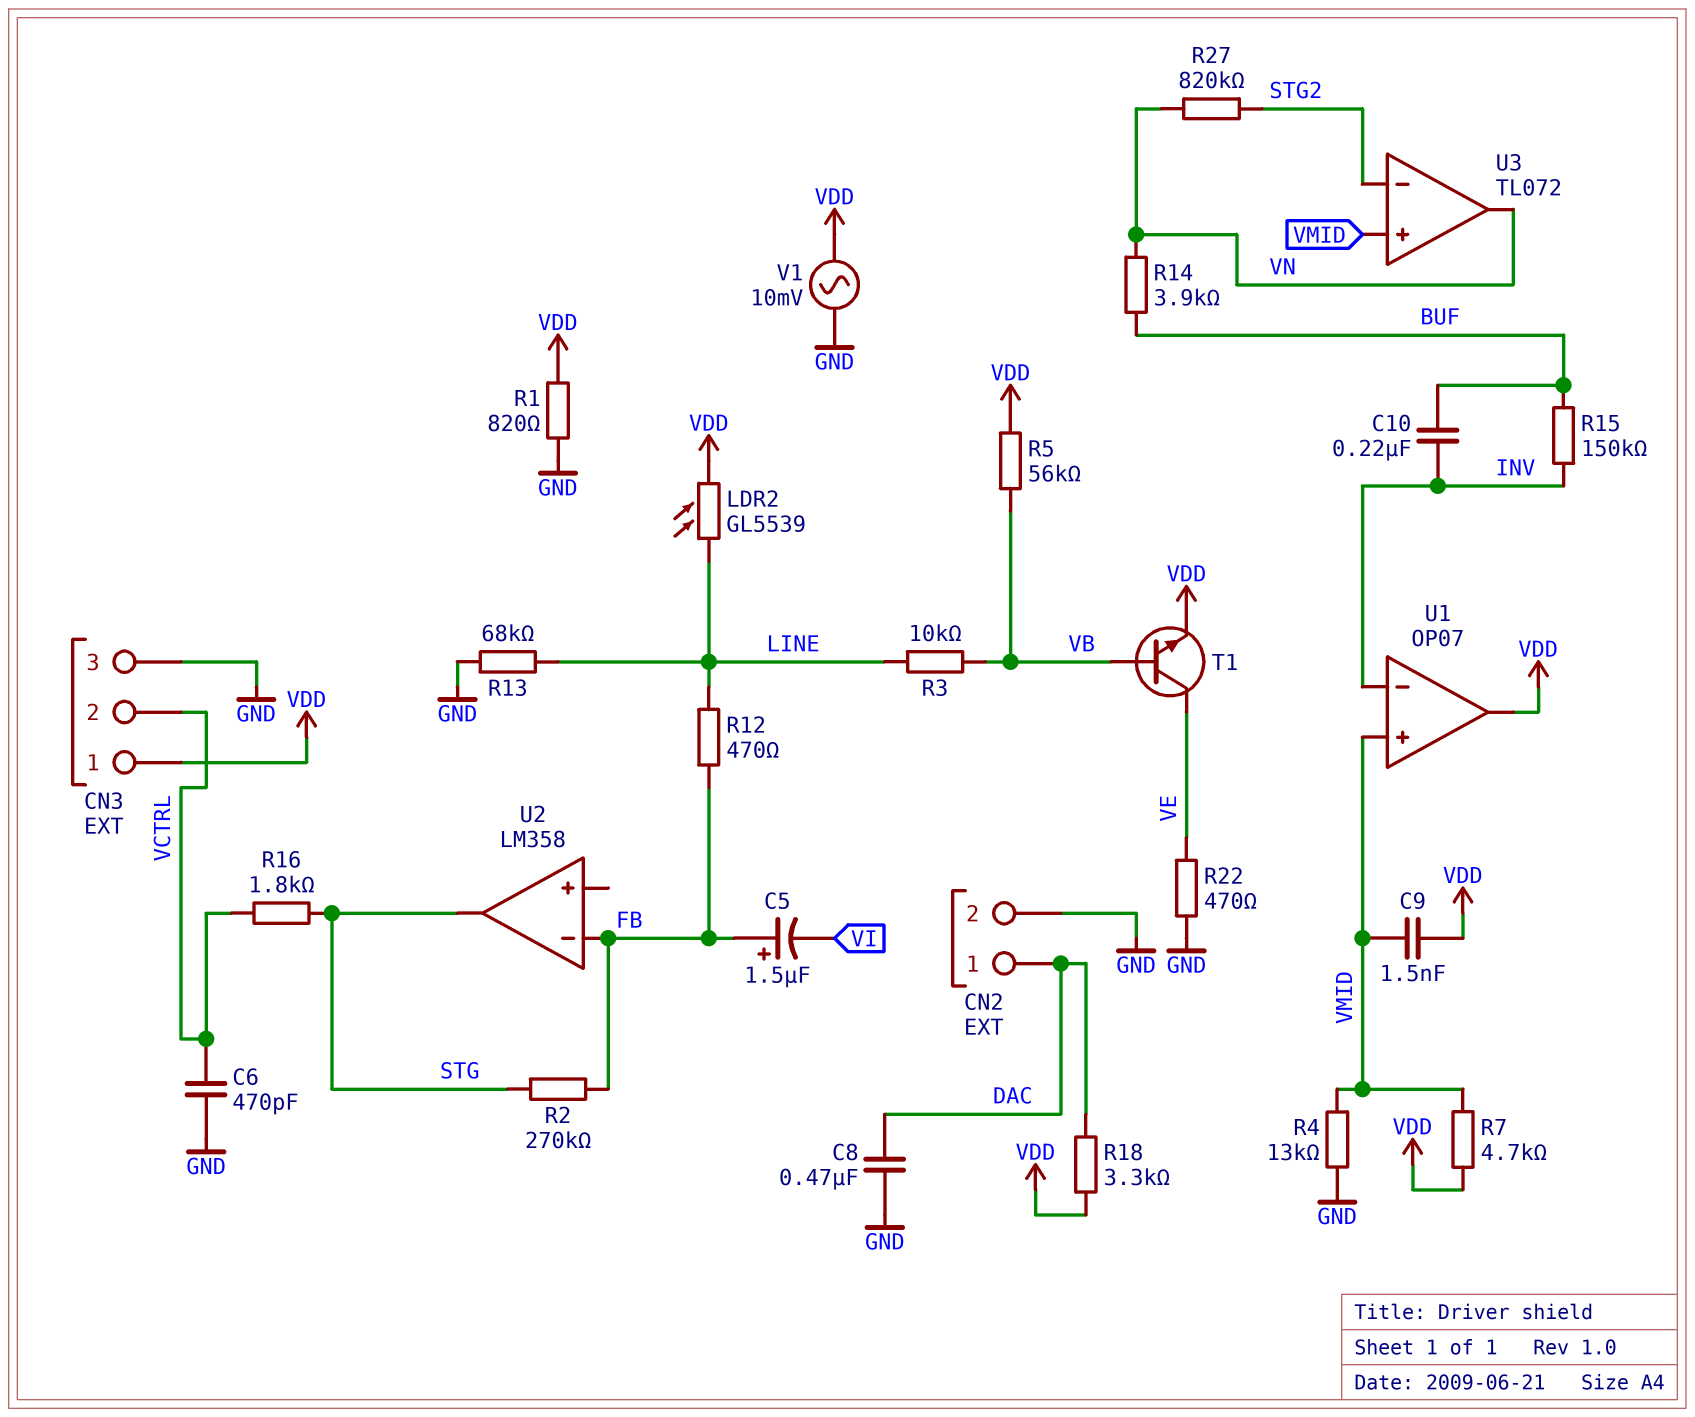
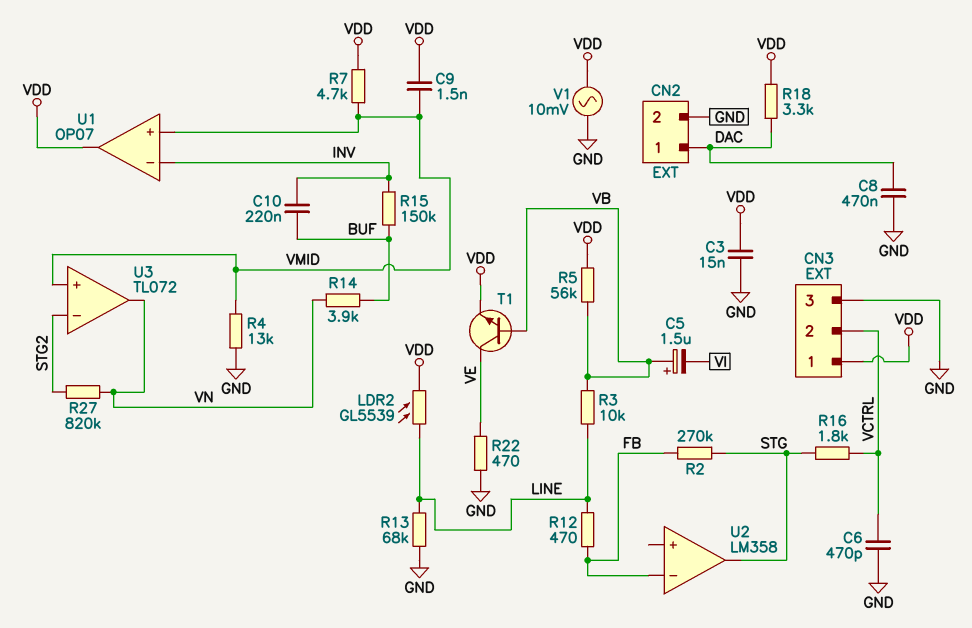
C3: none -> 15nF (GND, VDD)
C5: 1.5uF (plus FB, minus VI) -> 1.5uF (plus VB, minus VI)
R1: 820 (GND, VDD) -> none

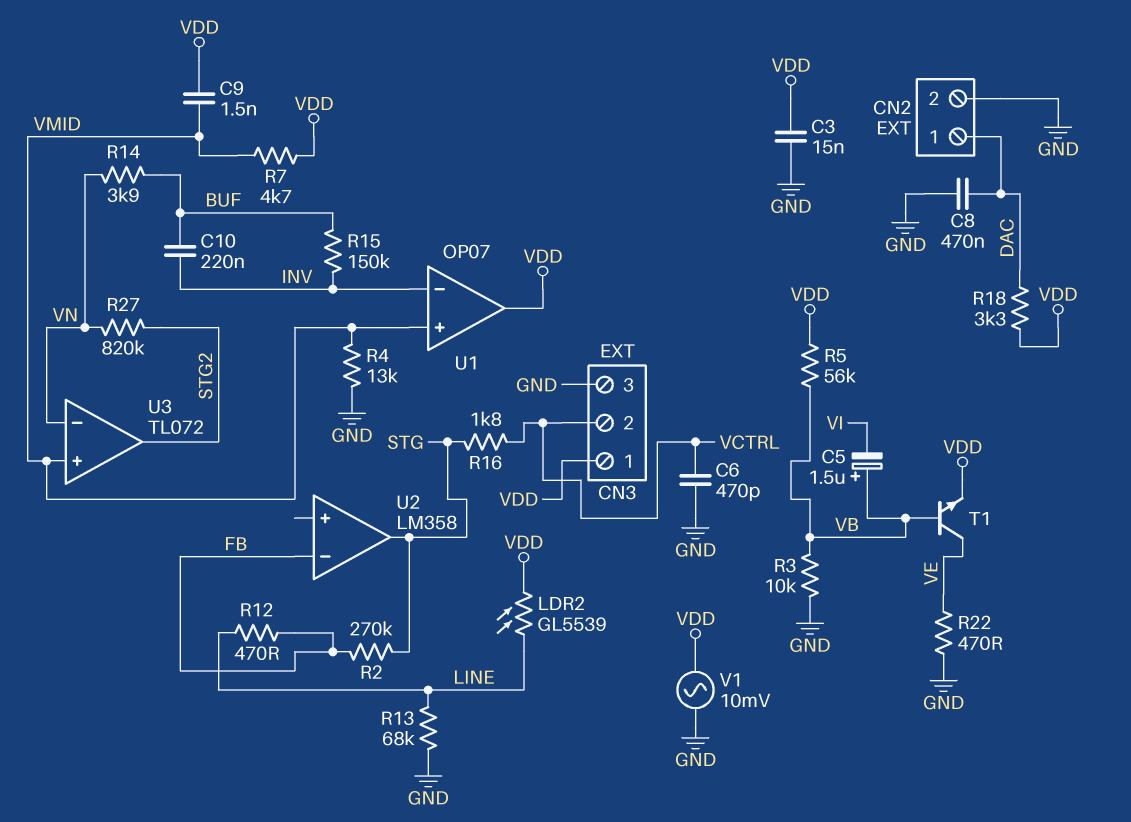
R3: 10k (LINE, VB) -> 10k (GND, VB)
U3 pin in-: STG2 -> VN
U3 pin out: VN -> STG2

